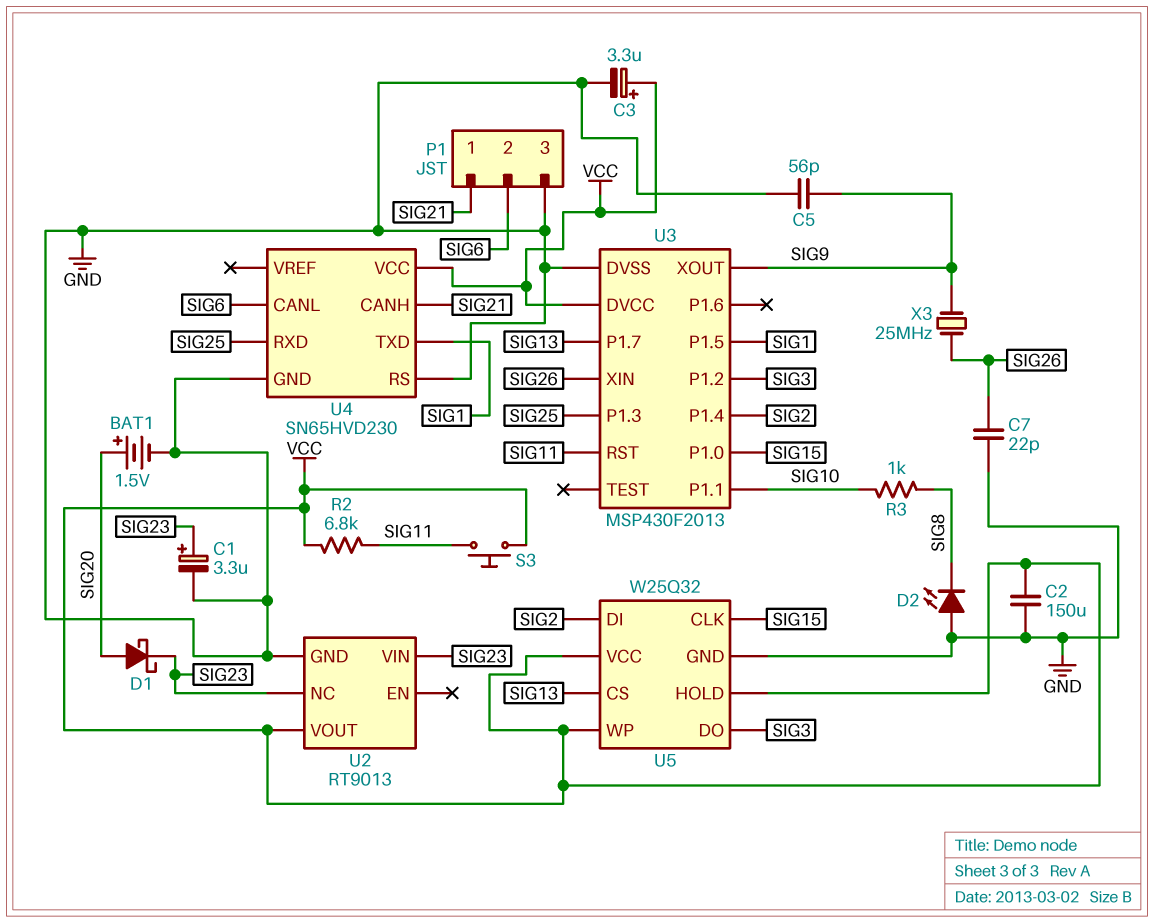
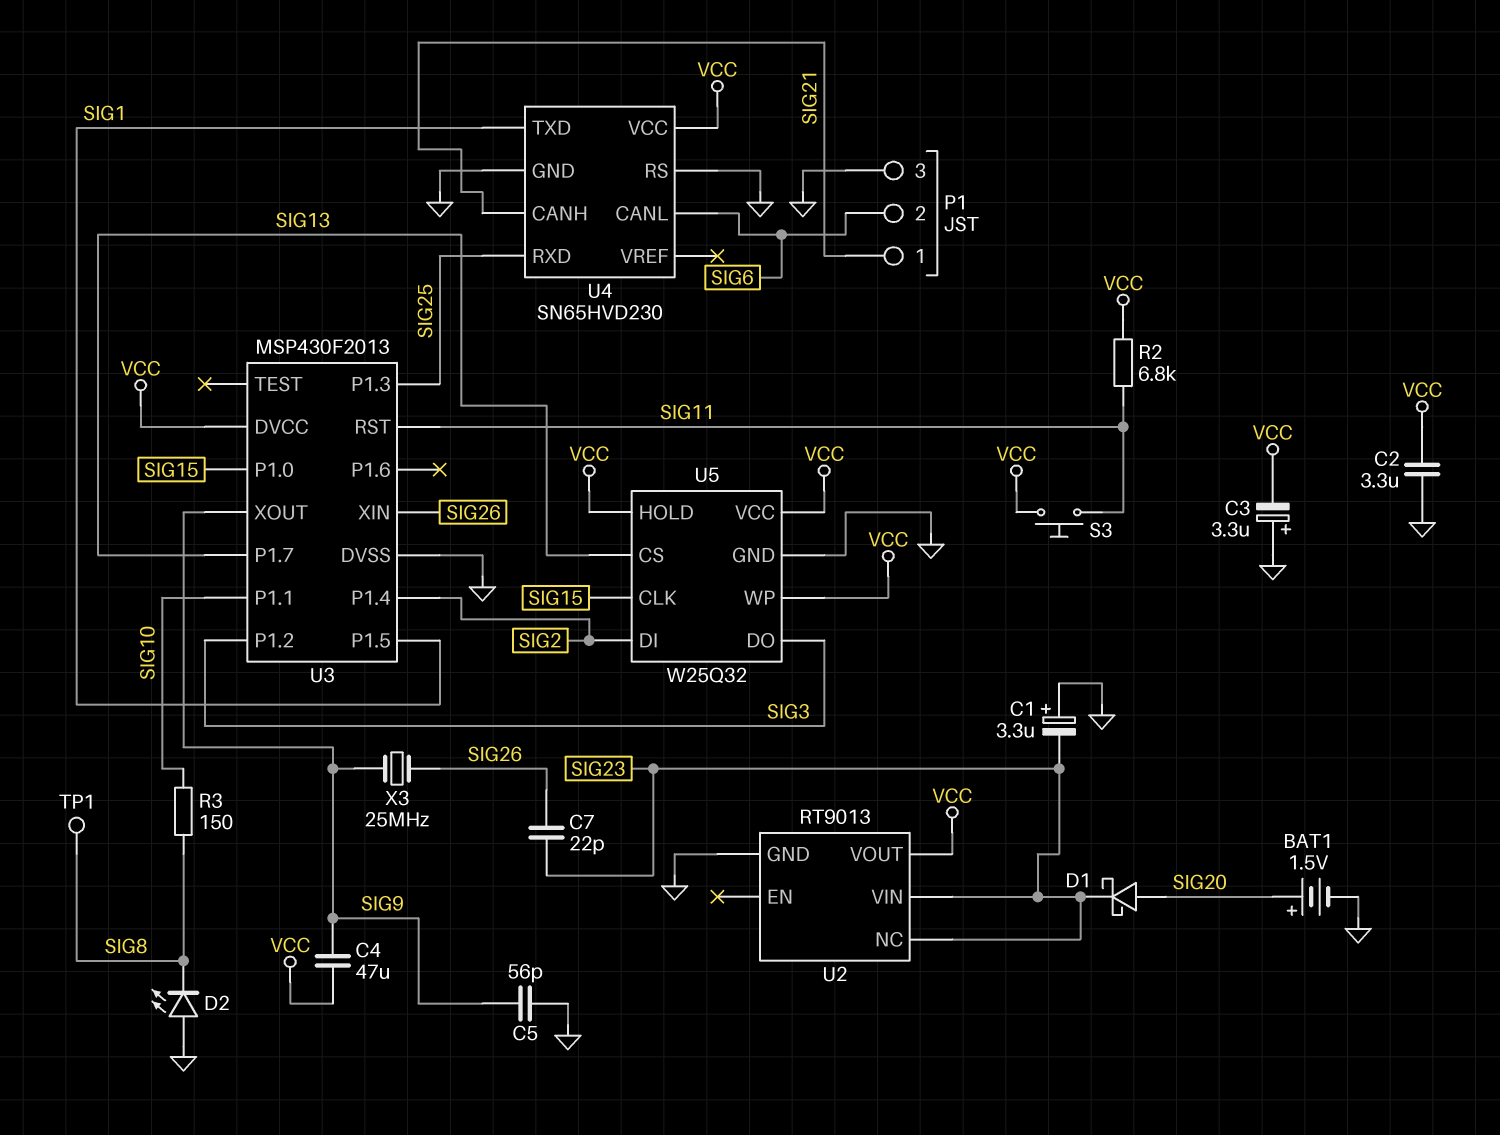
C1: 3.3uF (plus SIG23, minus GND) -> 3.3uF (plus GND, minus SIG23)
C2: 150uF (GND, VCC) -> 3.3uF (GND, VCC)
C3: 3.3uF (plus VCC, minus GND) -> 3.3uF (plus GND, minus VCC)
C4: none -> 47uF (SIG9, VCC)
C7: 22pF (GND, SIG26) -> 22pF (SIG23, SIG26)
R3: 1k (SIG8, SIG10) -> 150 (SIG8, SIG10)
TP1: none -> test point (SIG8)

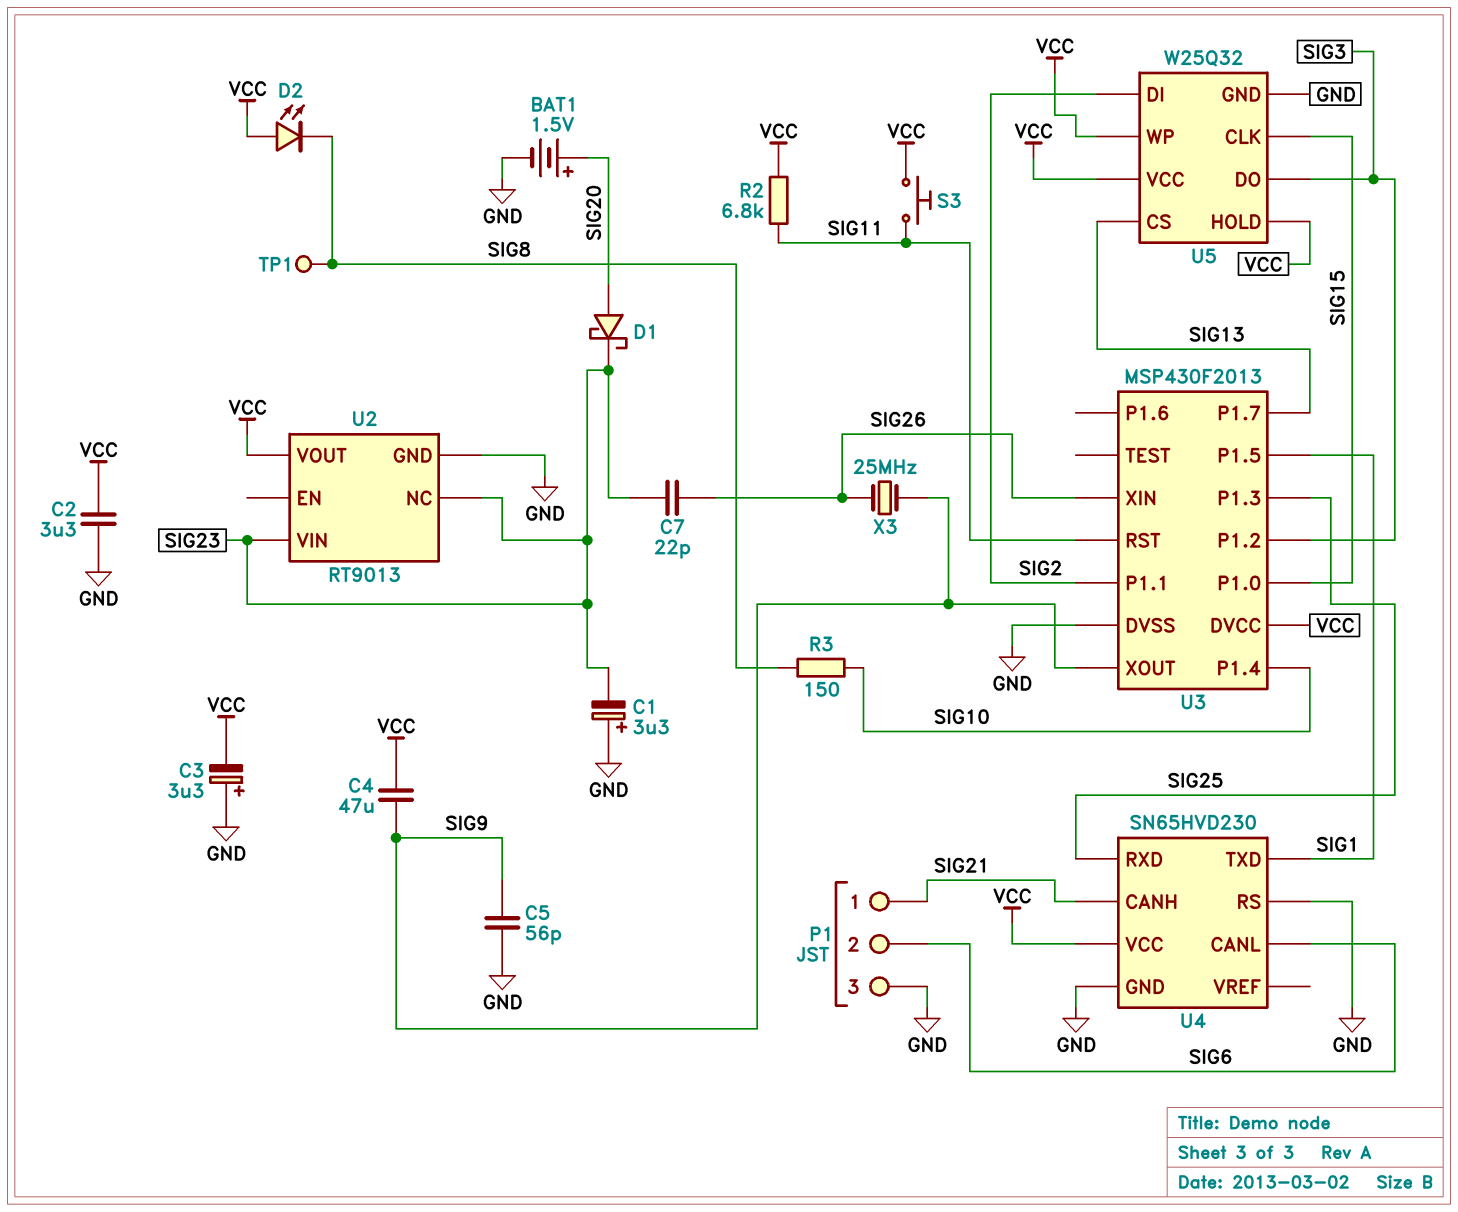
D2: LED (A GND, K SIG8) -> LED (A VCC, K SIG8)
U3 pin P1.1: SIG10 -> SIG2
U3 pin P1.4: SIG2 -> SIG10

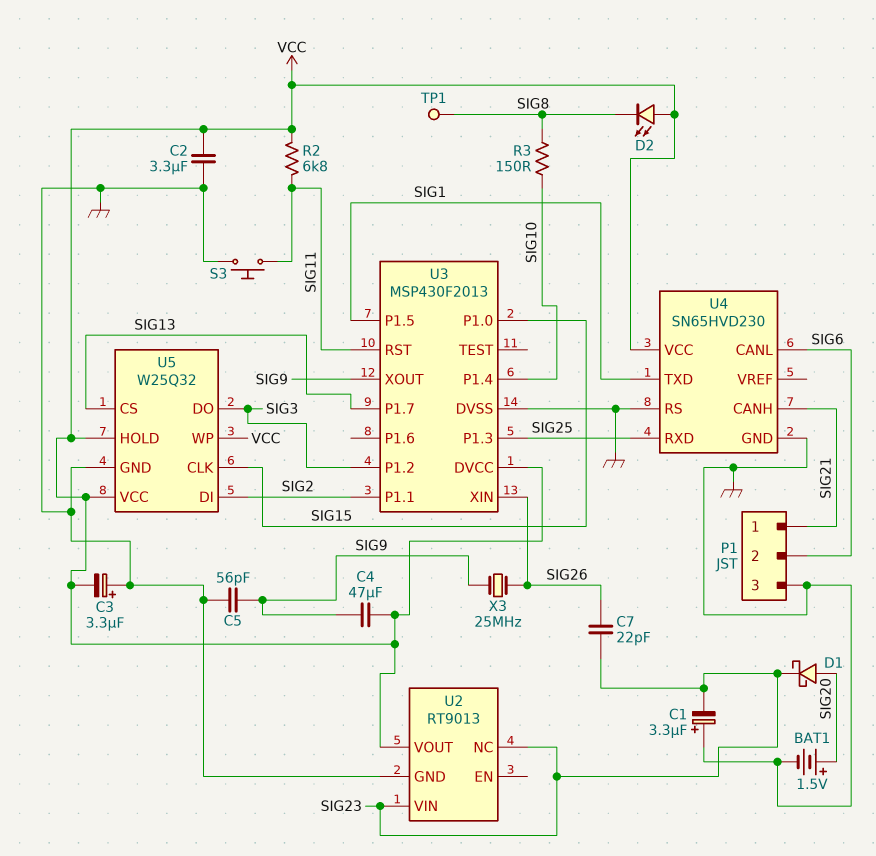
S3: button (SIG11, VCC) -> button (GND, SIG11)

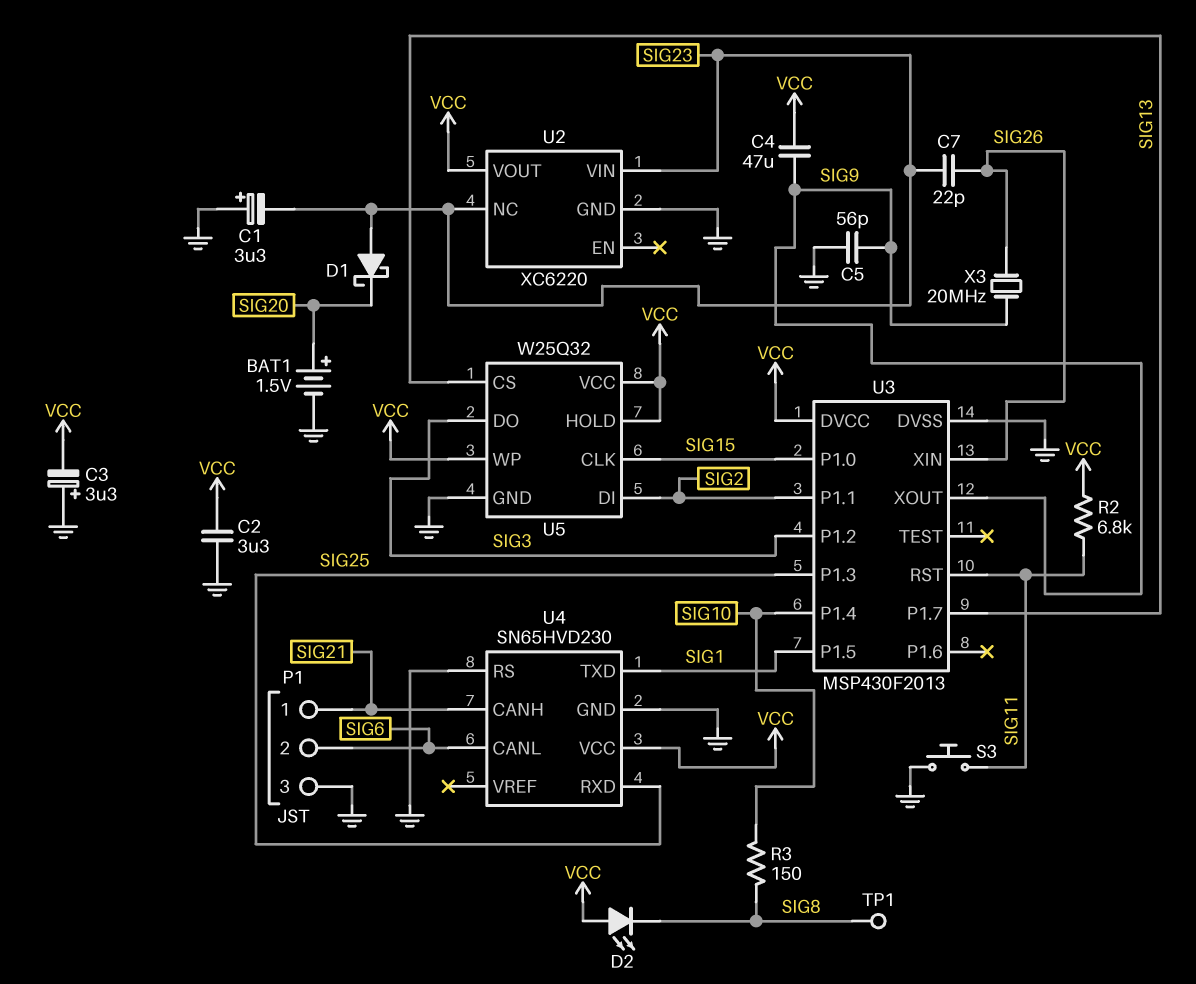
D1: schottky (A SIG20, K SIG23) -> schottky (A SIG23, K SIG20)
U2: RT9013 -> XC6220
X3: 25MHz (SIG9, SIG26) -> 20MHz (SIG9, SIG26)

